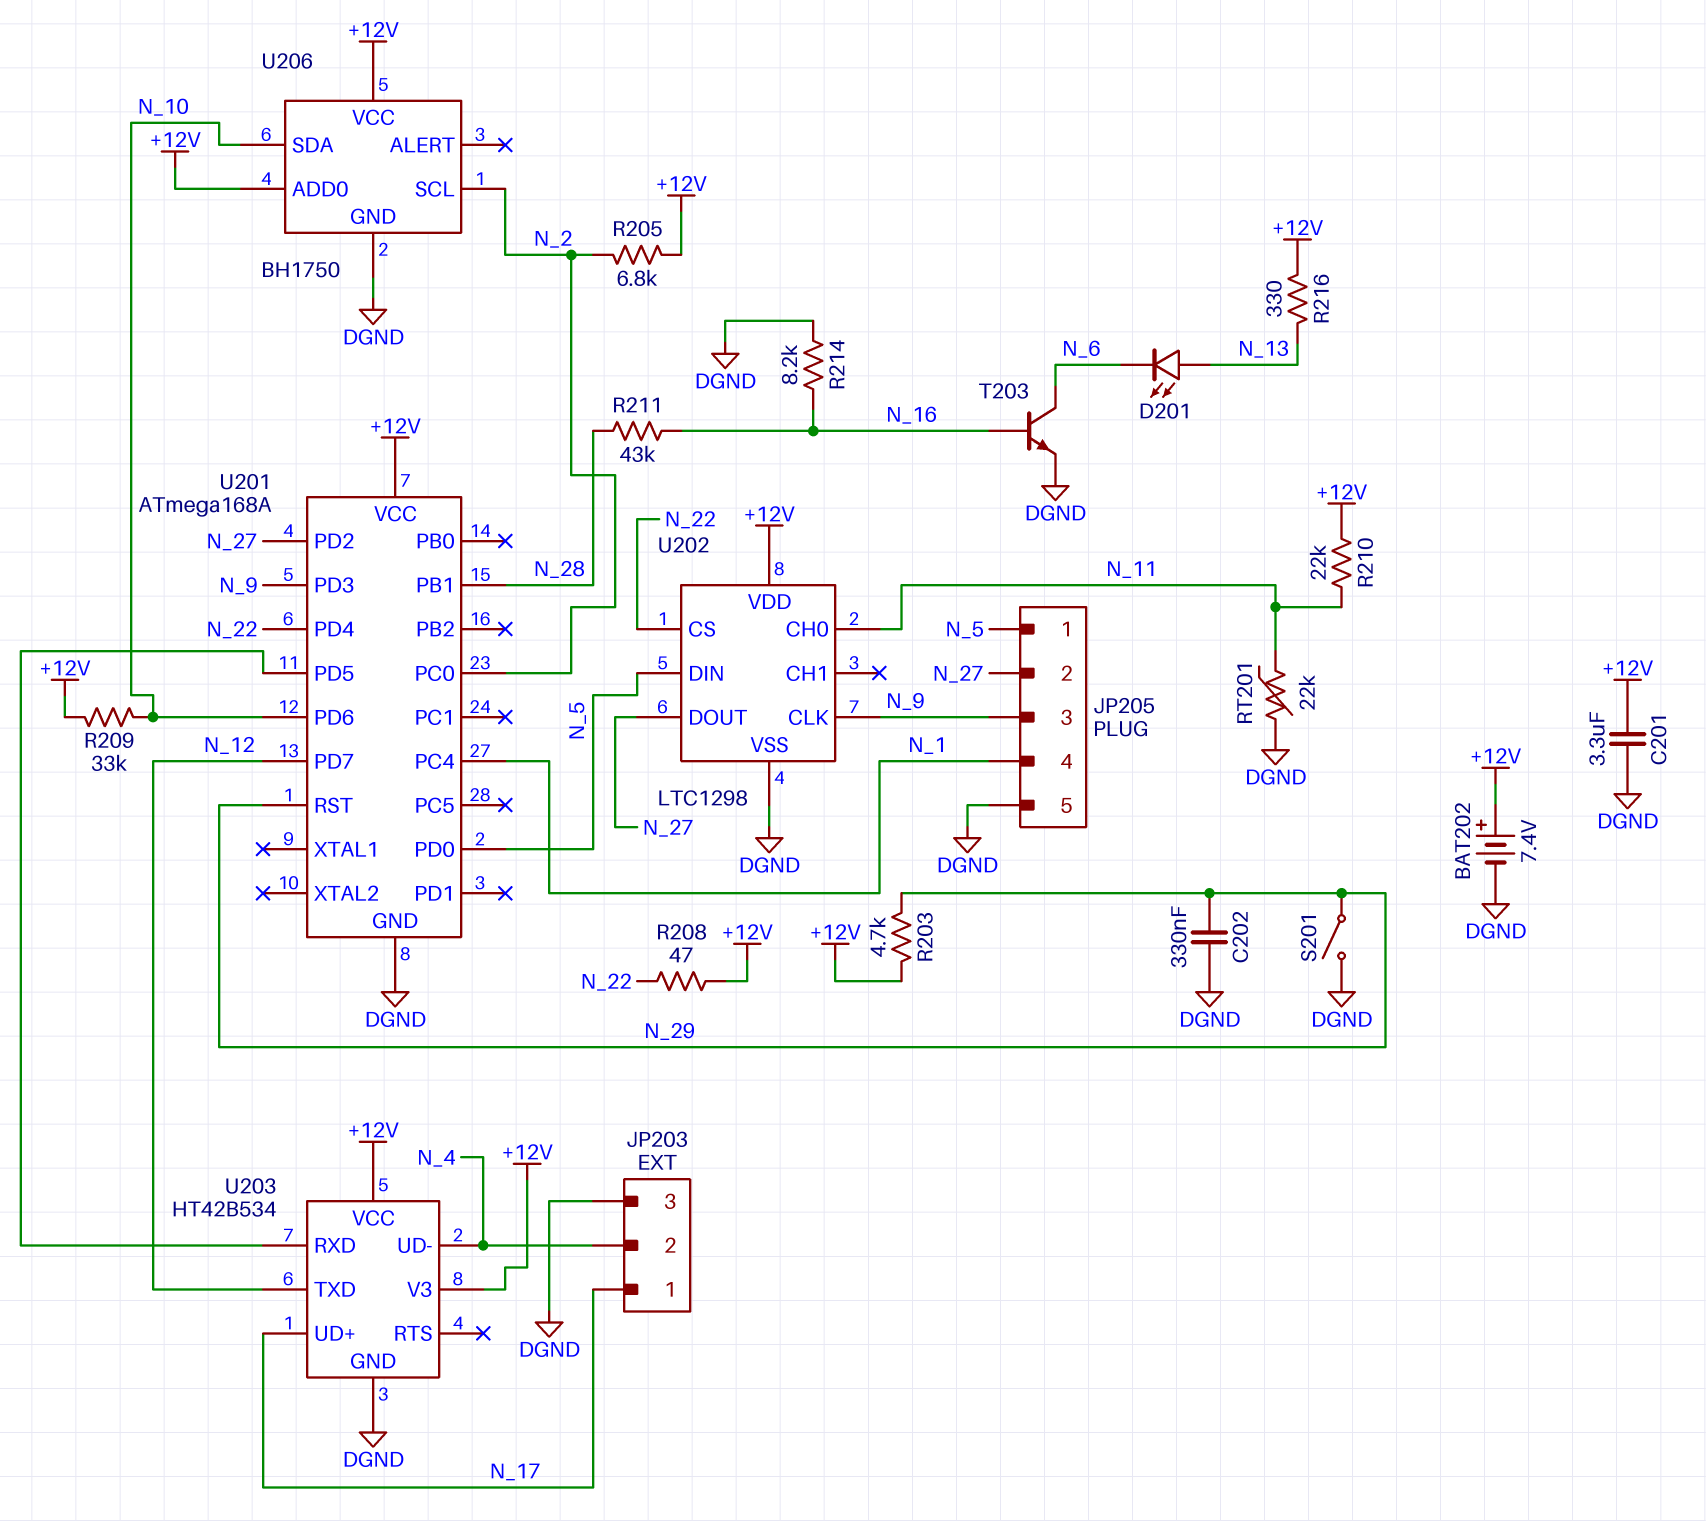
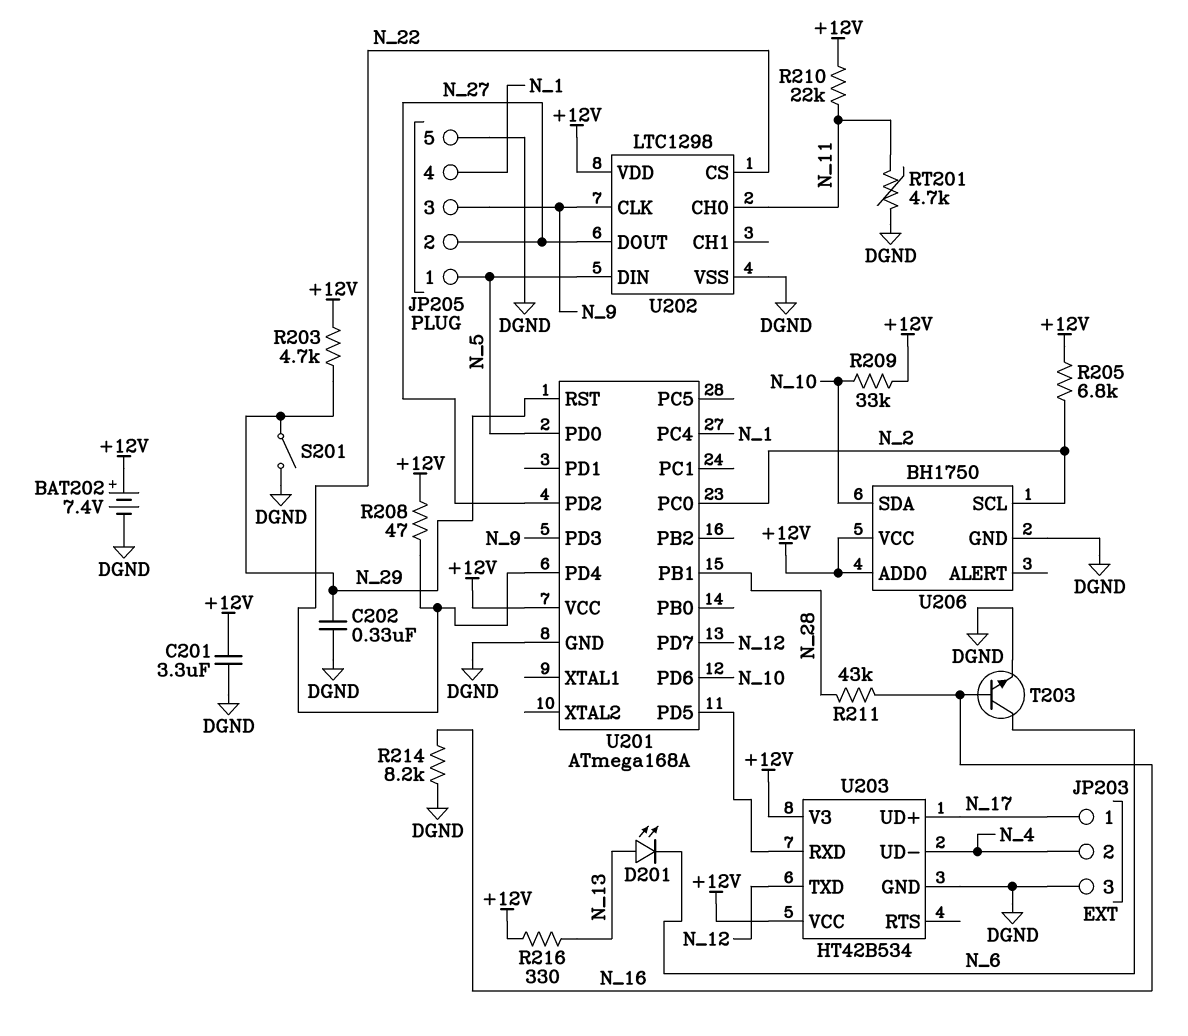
RT201: 22k (DGND, N_11) -> 4.7k (DGND, N_11)

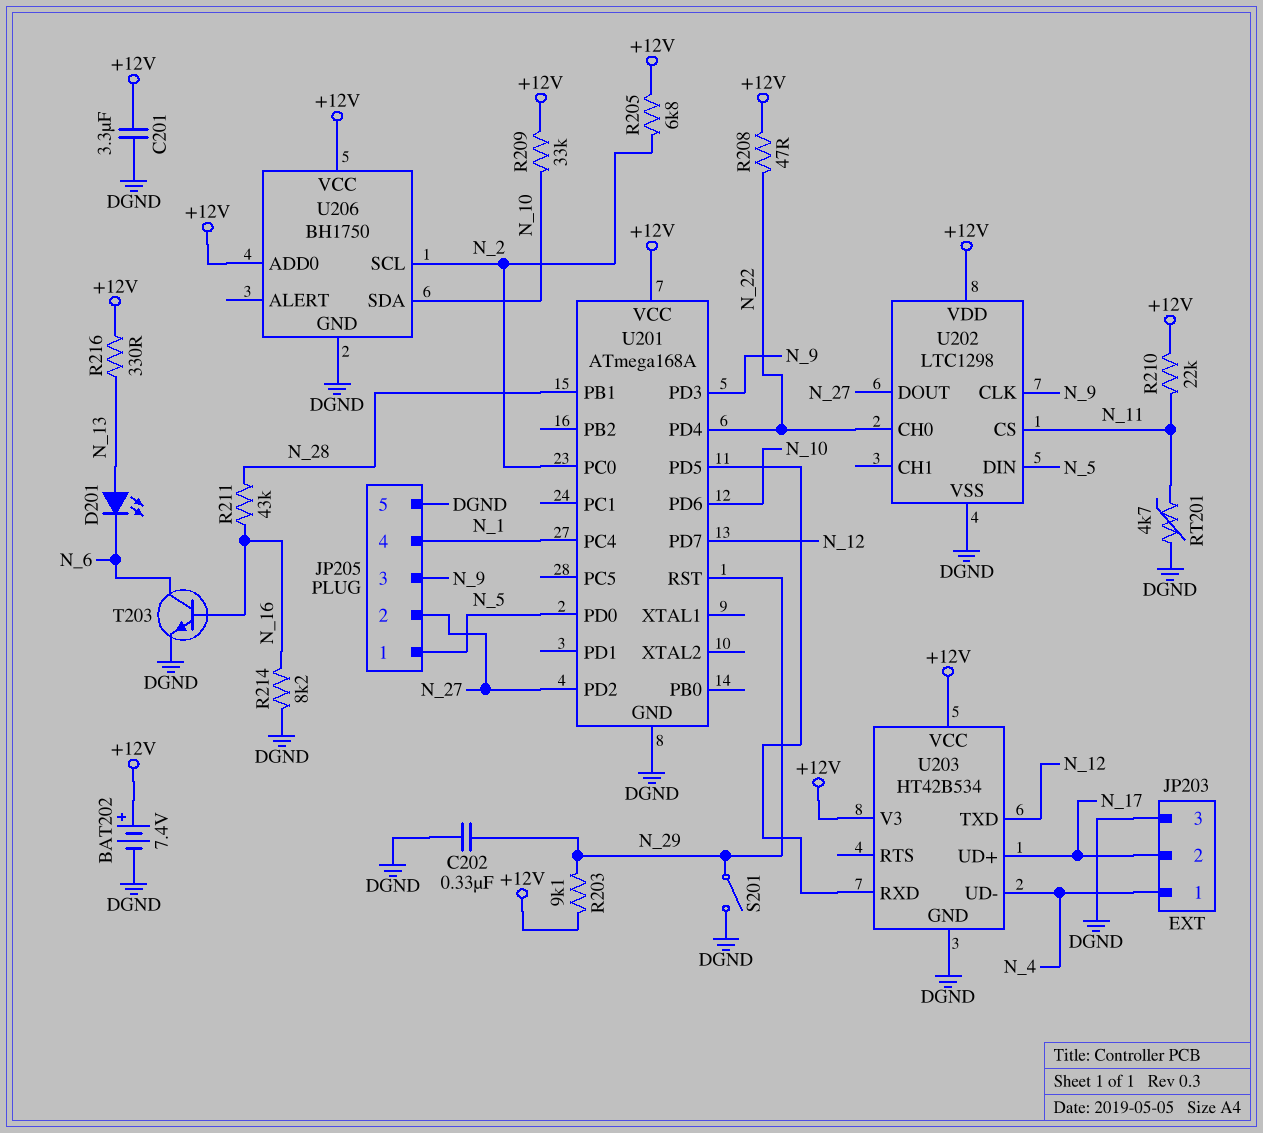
JP203 pin 1: N_17 -> N_4
JP203 pin 2: N_4 -> N_17
R203: 4.7k (+12V, N_29) -> 9.1k (+12V, N_29)
U202 pin CH0: N_11 -> N_22
U202 pin CS: N_22 -> N_11

